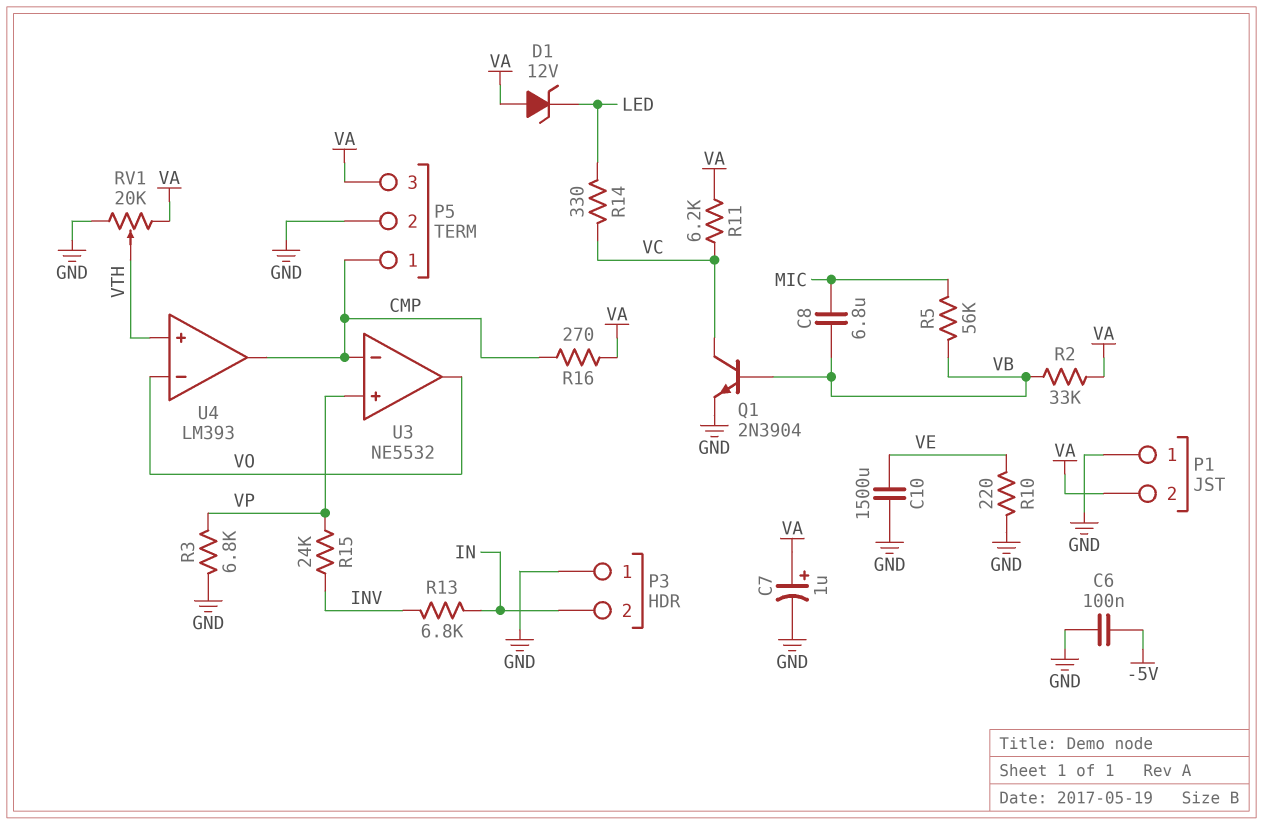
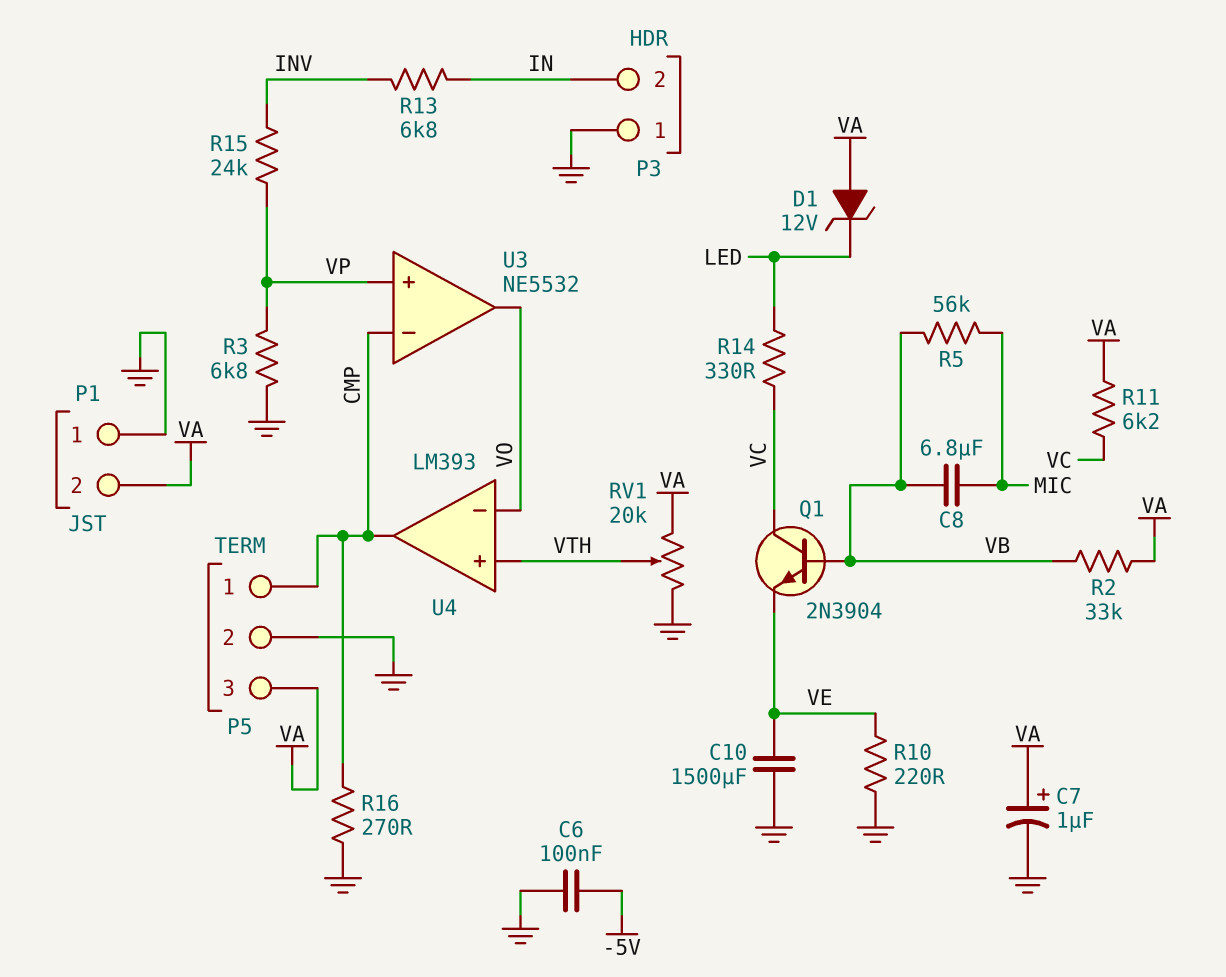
Q1: NPN 2N3904 (B VB, C VC, E GND) -> NPN 2N3904 (B VB, C VC, E VE)
R16: 270 (CMP, VA) -> 270 (CMP, GND)

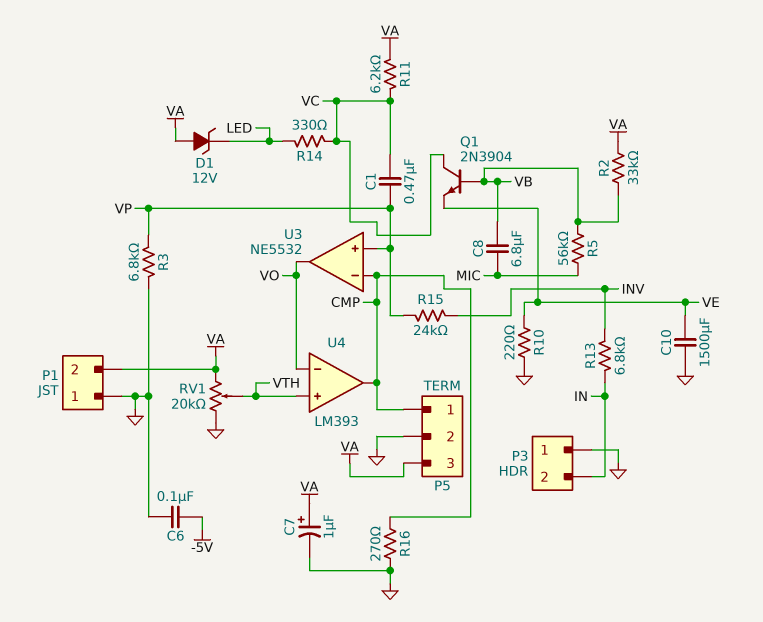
C1: none -> 470nF (VC, VP)

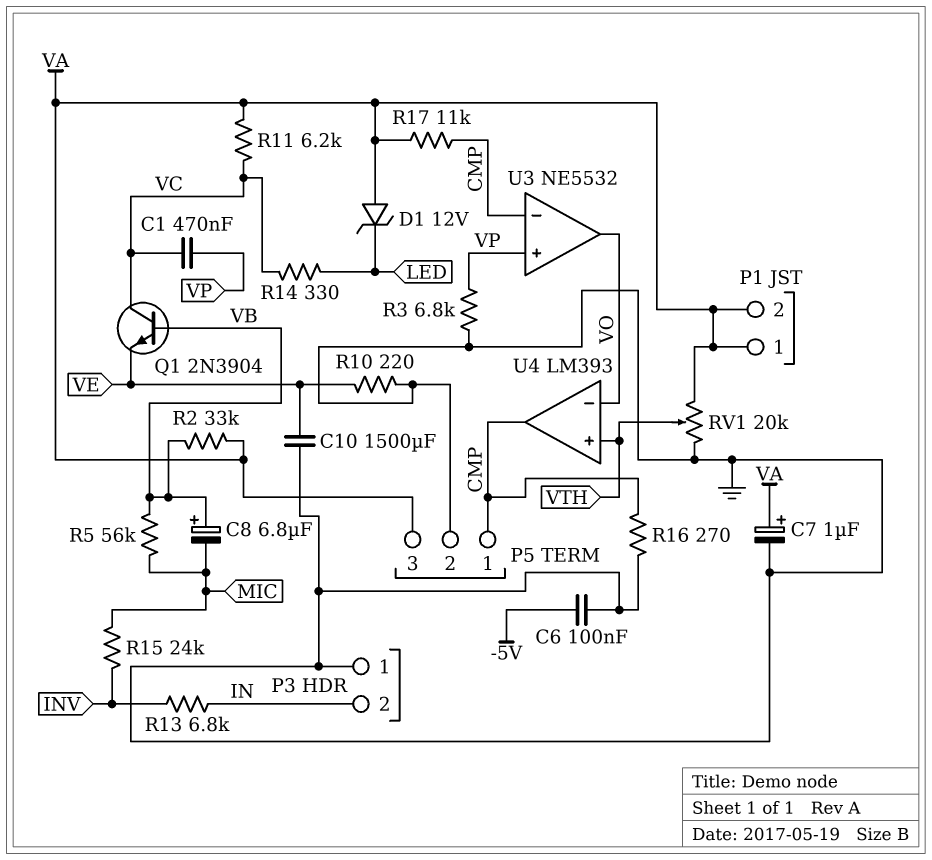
C8: 6.8uF (MIC, VB) -> 6.8uF (plus VB, minus MIC)
P1 pin 1: GND -> VA
R15: 24k (INV, VP) -> 24k (INV, MIC)
R17: none -> 11k (CMP, VA)

